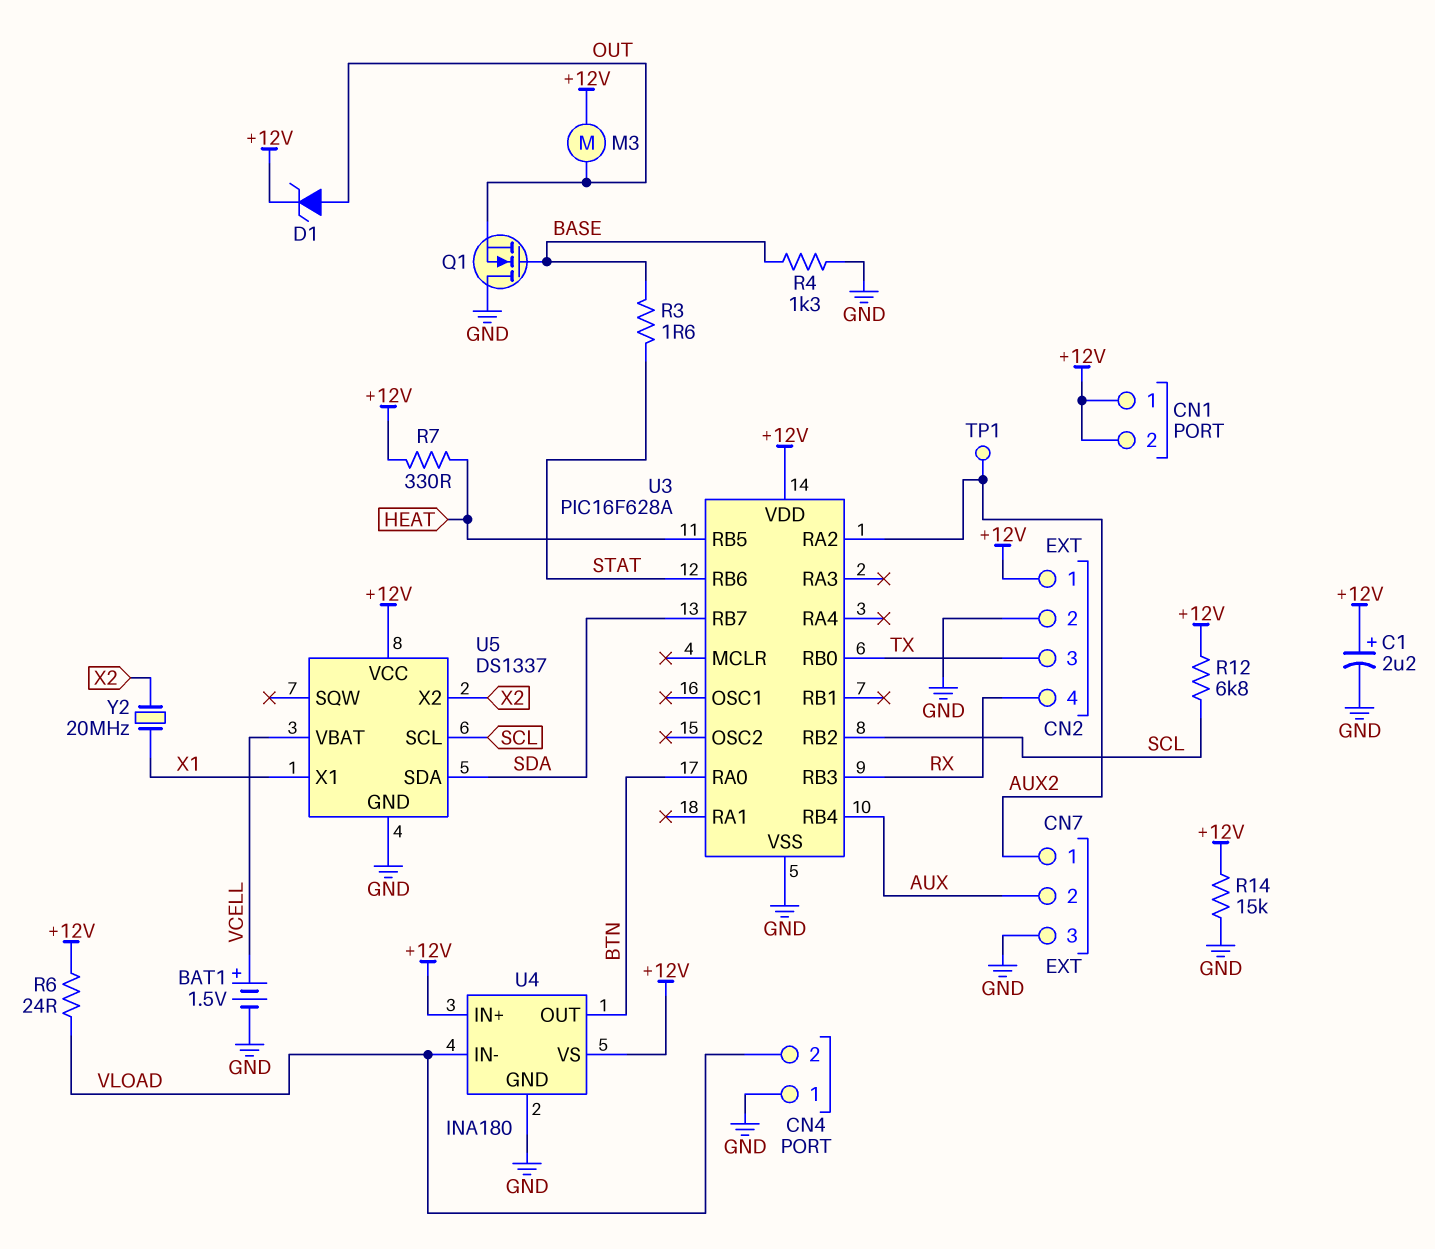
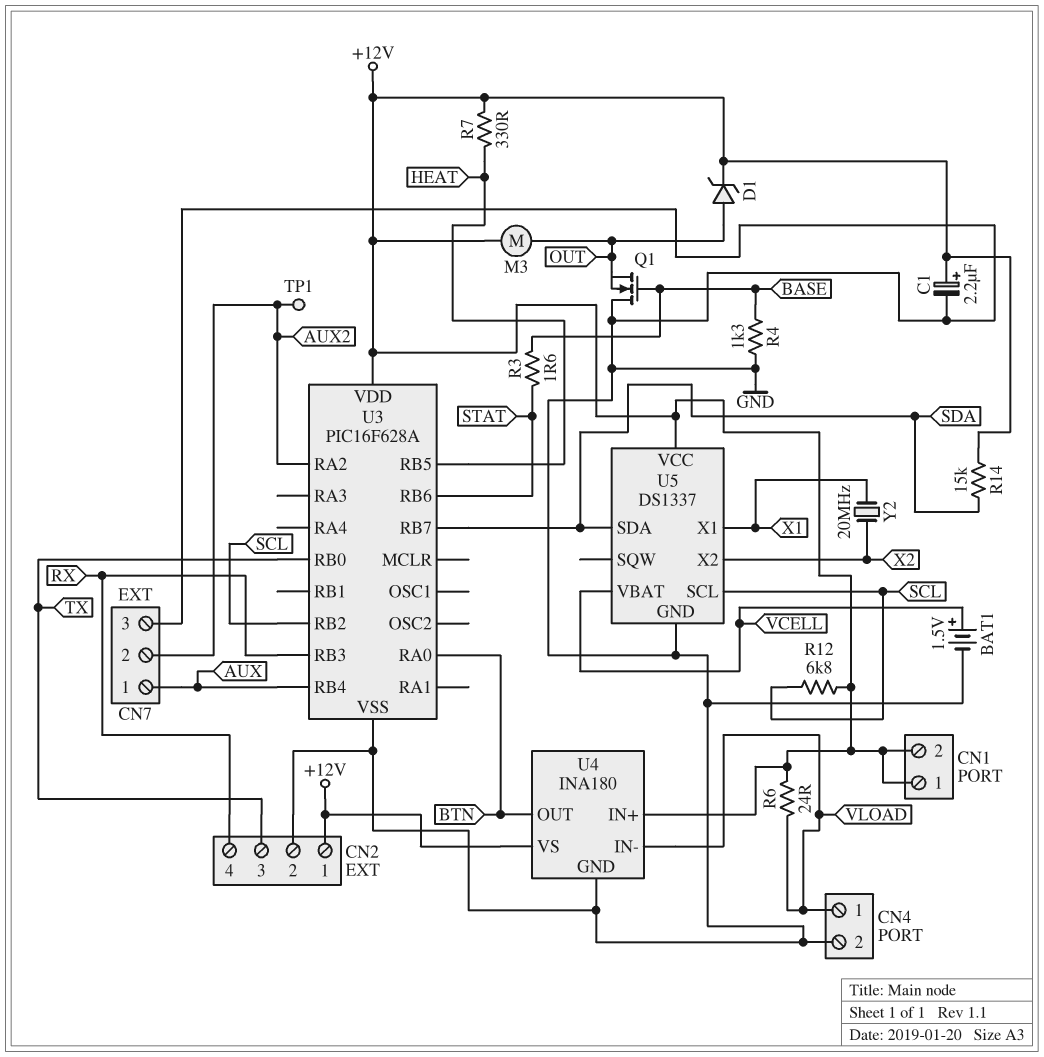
CN4 pin 1: GND -> VLOAD
CN4 pin 2: VLOAD -> GND
CN7 pin 1: AUX2 -> AUX
CN7 pin 2: AUX -> AUX2
R14: 15k (+12V, GND) -> 15k (+12V, SDA)

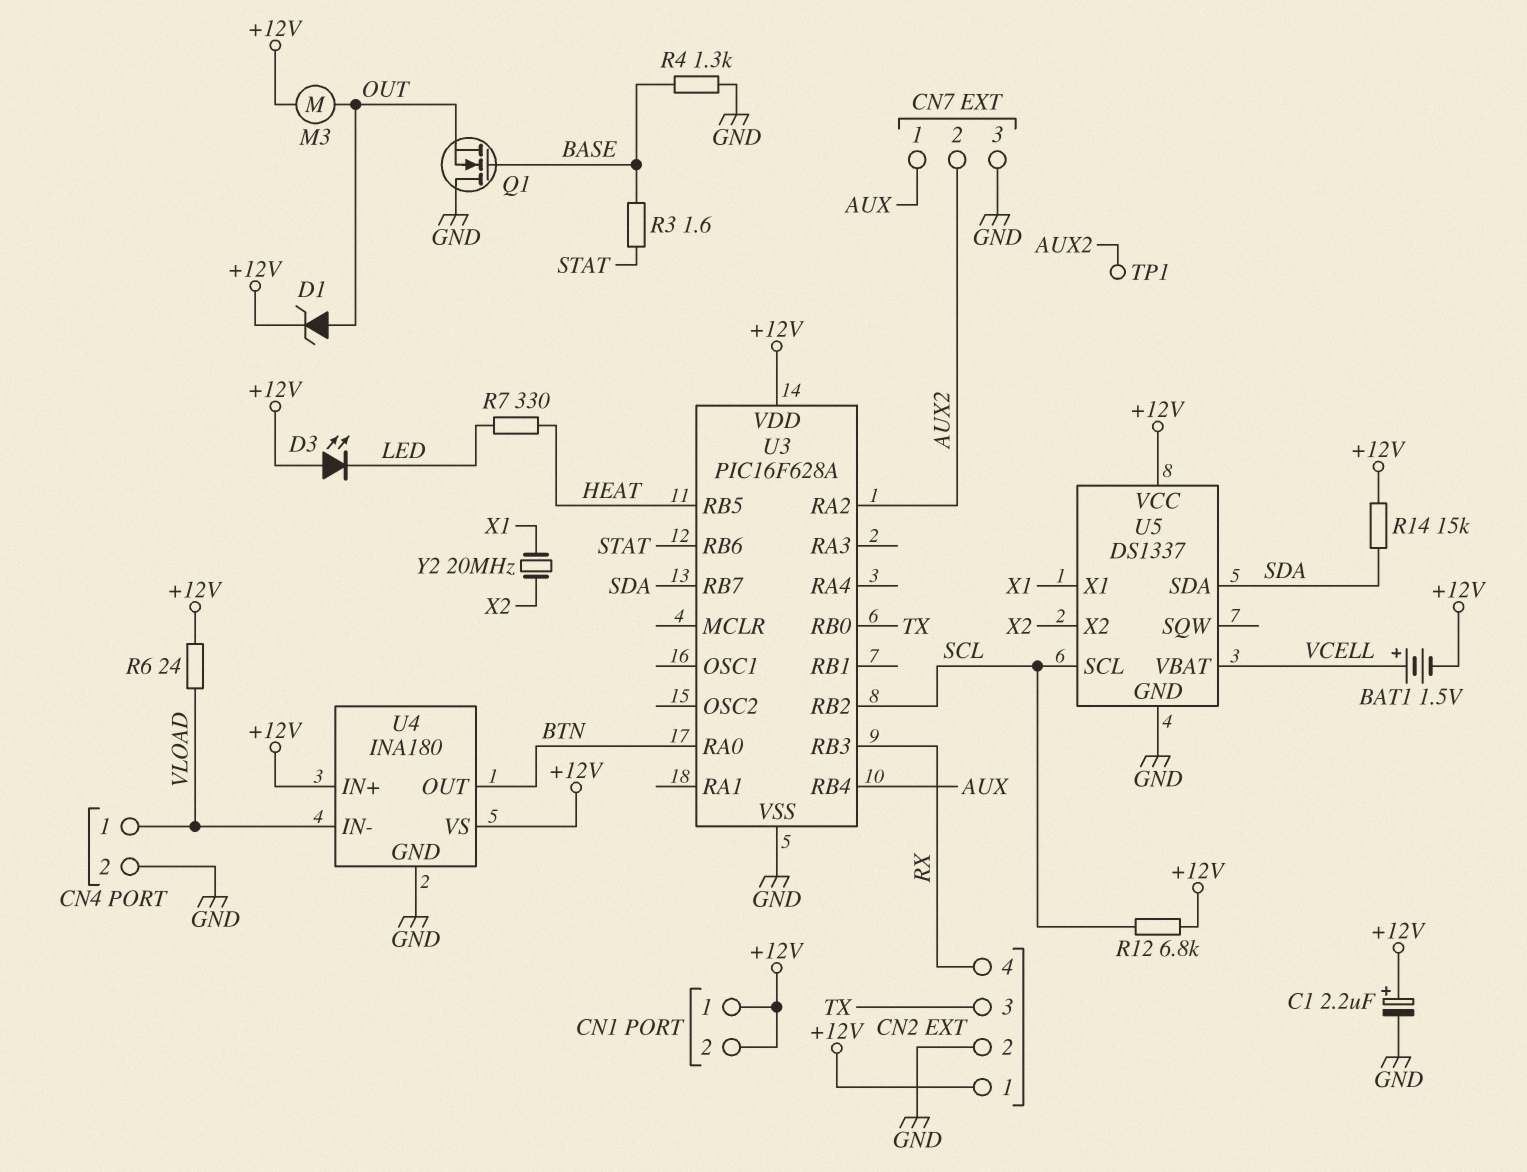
BAT1: 1.5V (plus VCELL, minus GND) -> 1.5V (plus VCELL, minus +12V)
D3: none -> LED (A +12V, K LED)
R7: 330 (+12V, HEAT) -> 330 (HEAT, LED)

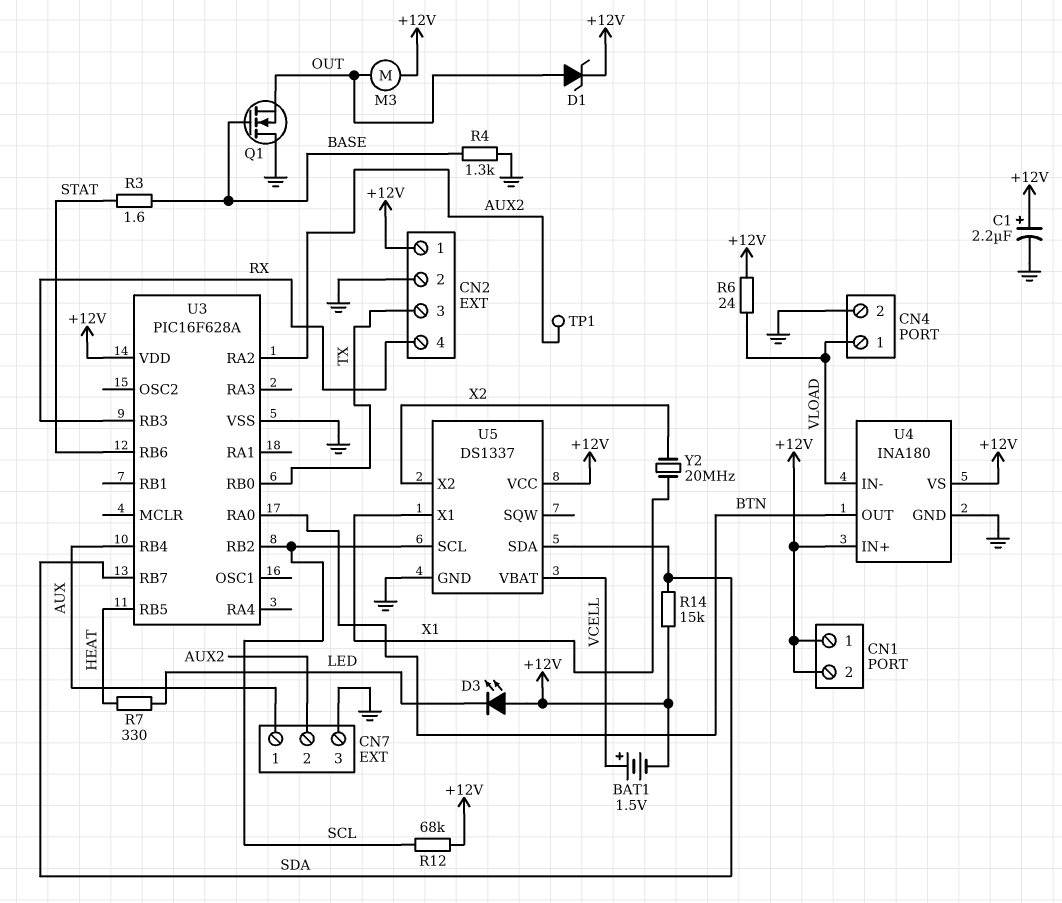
R12: 6.8k (+12V, SCL) -> 68k (+12V, SCL)

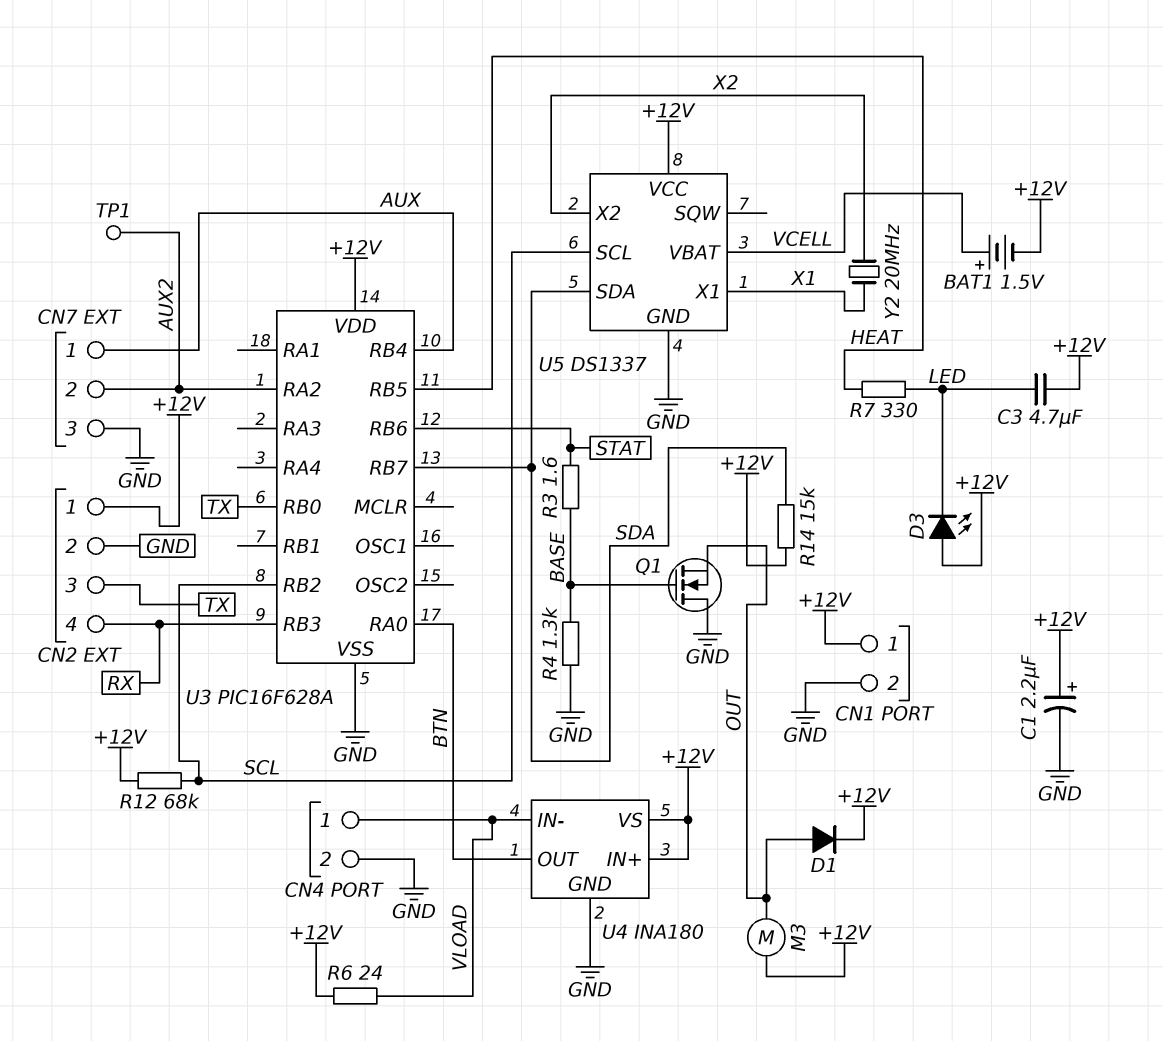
C3: none -> 4.7uF (+12V, LED)
CN1 pin 2: +12V -> GND
D1: zener (A OUT, K +12V) -> diode (A OUT, K +12V)

